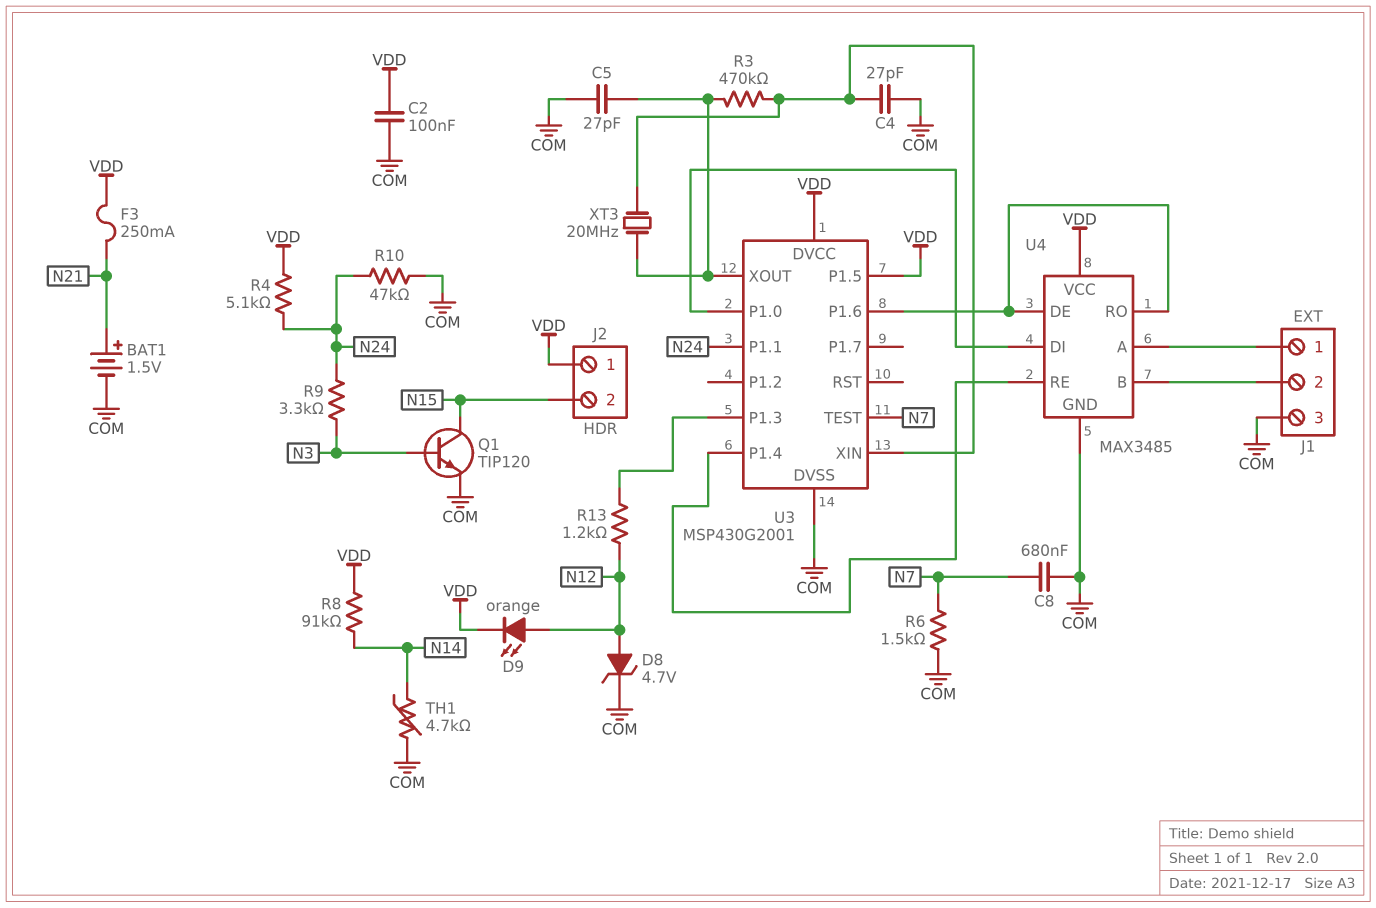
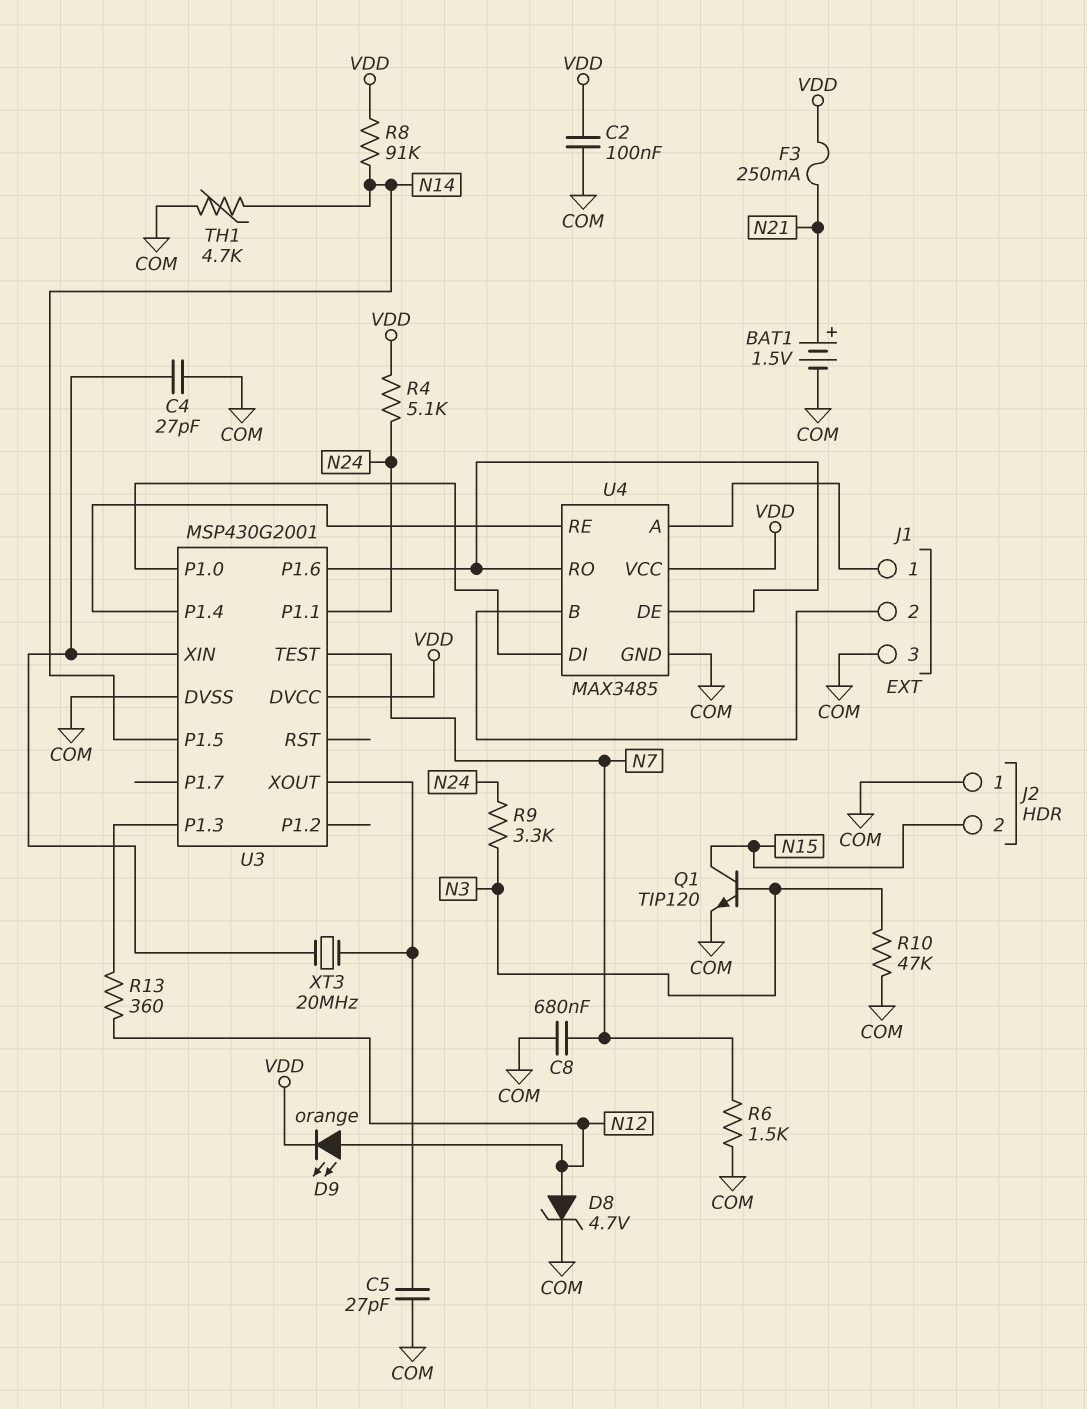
J2 pin 1: VDD -> COM
R3: 470k (U3/XIN, U3/XOUT) -> none
R10: 47k (COM, N24) -> 47k (COM, N3)
R13: 1.2k (N12, U3/P1.3) -> 360 (N12, U3/P1.3)
U3 pin P1.5: VDD -> N14

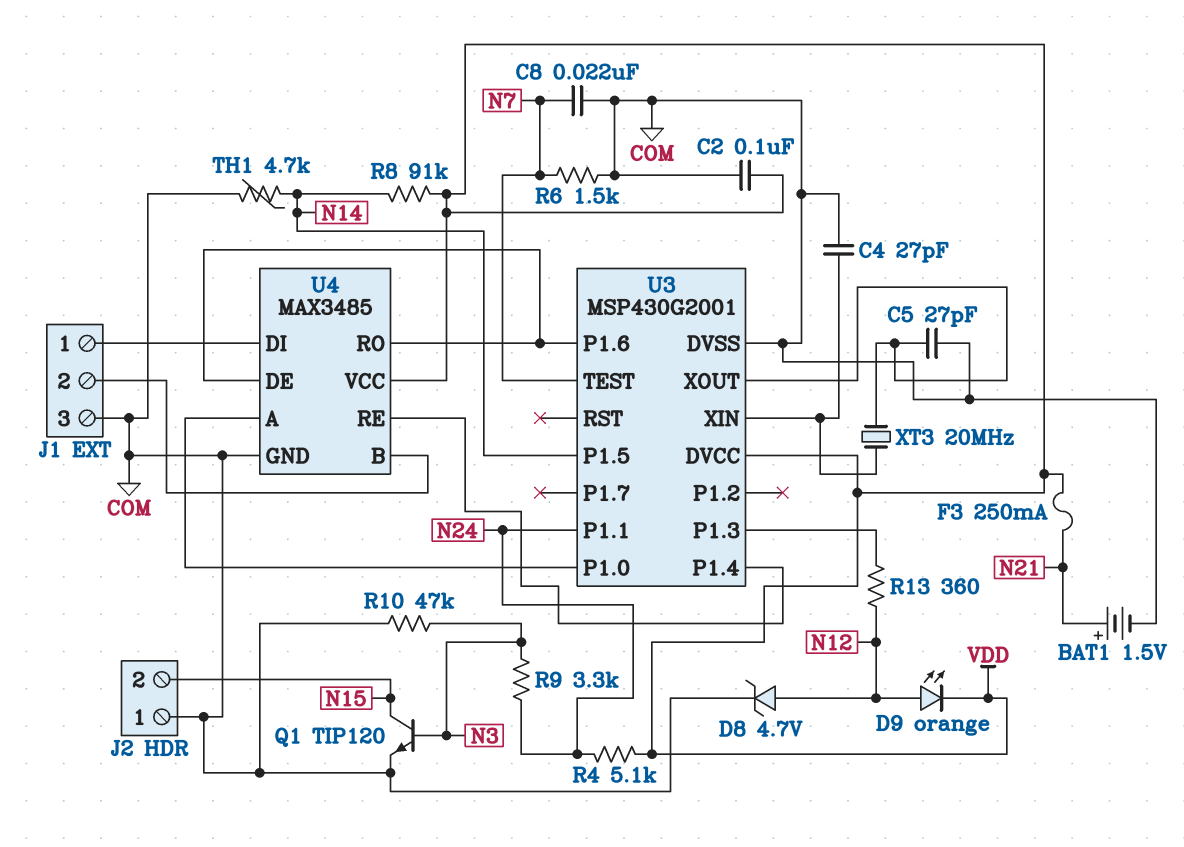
C8: 680nF (COM, N7) -> 22nF (COM, N7)
U4 pin A: J1/1 -> U3/P1.0
U4 pin DI: U3/P1.0 -> J1/1

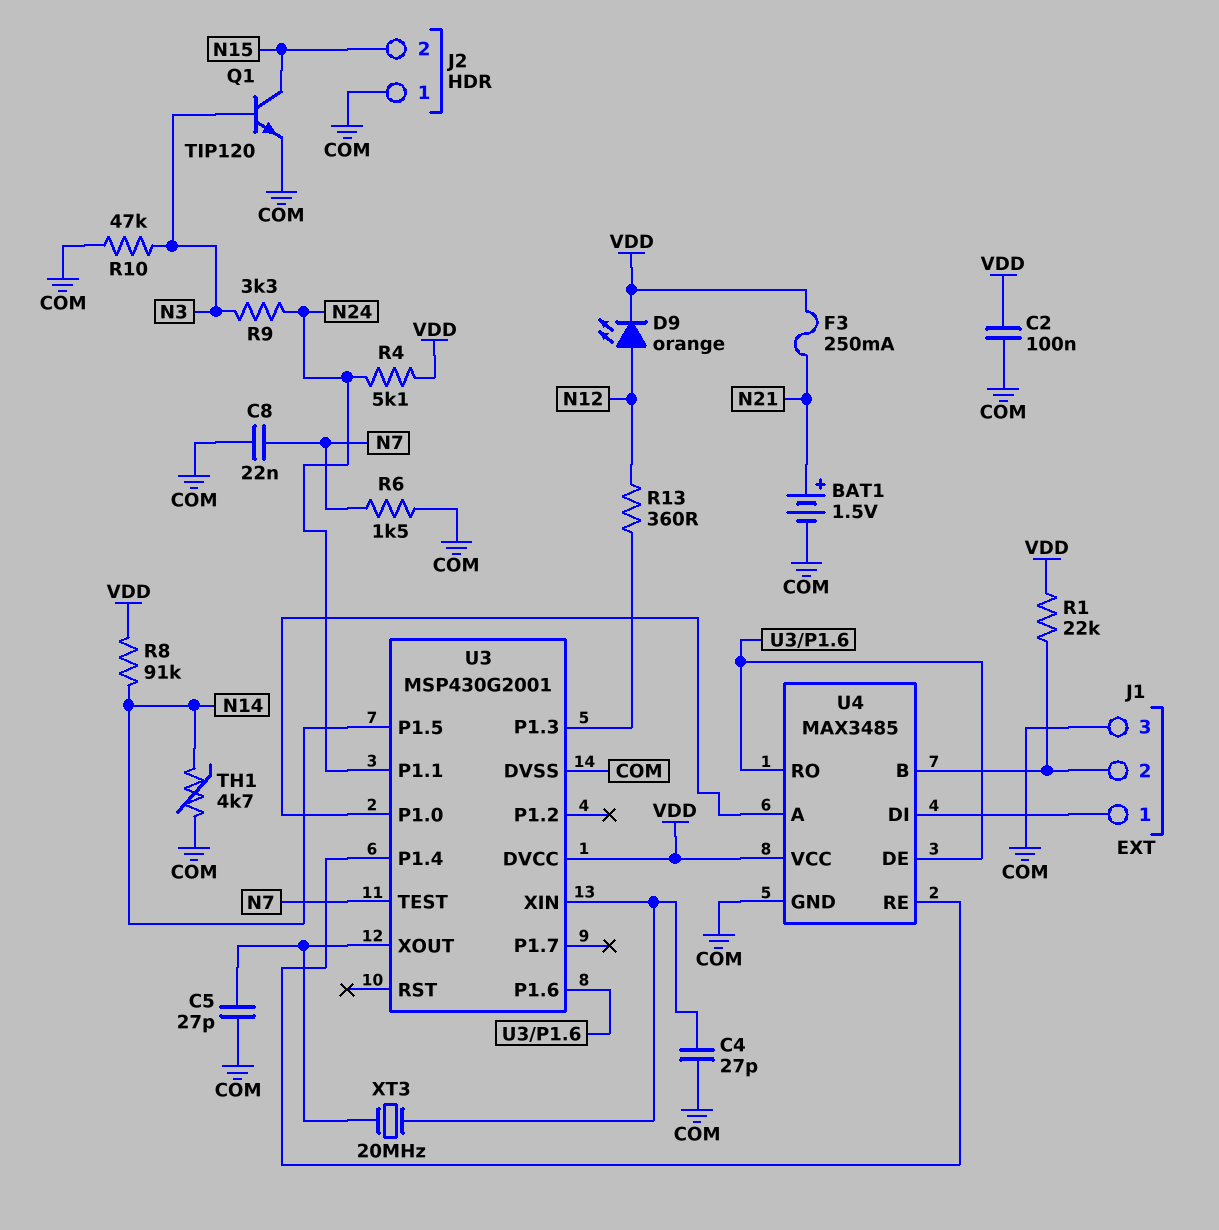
D8: zener 4.7V (A N12, K COM) -> none
R1: none -> 22k (J1/2, VDD)

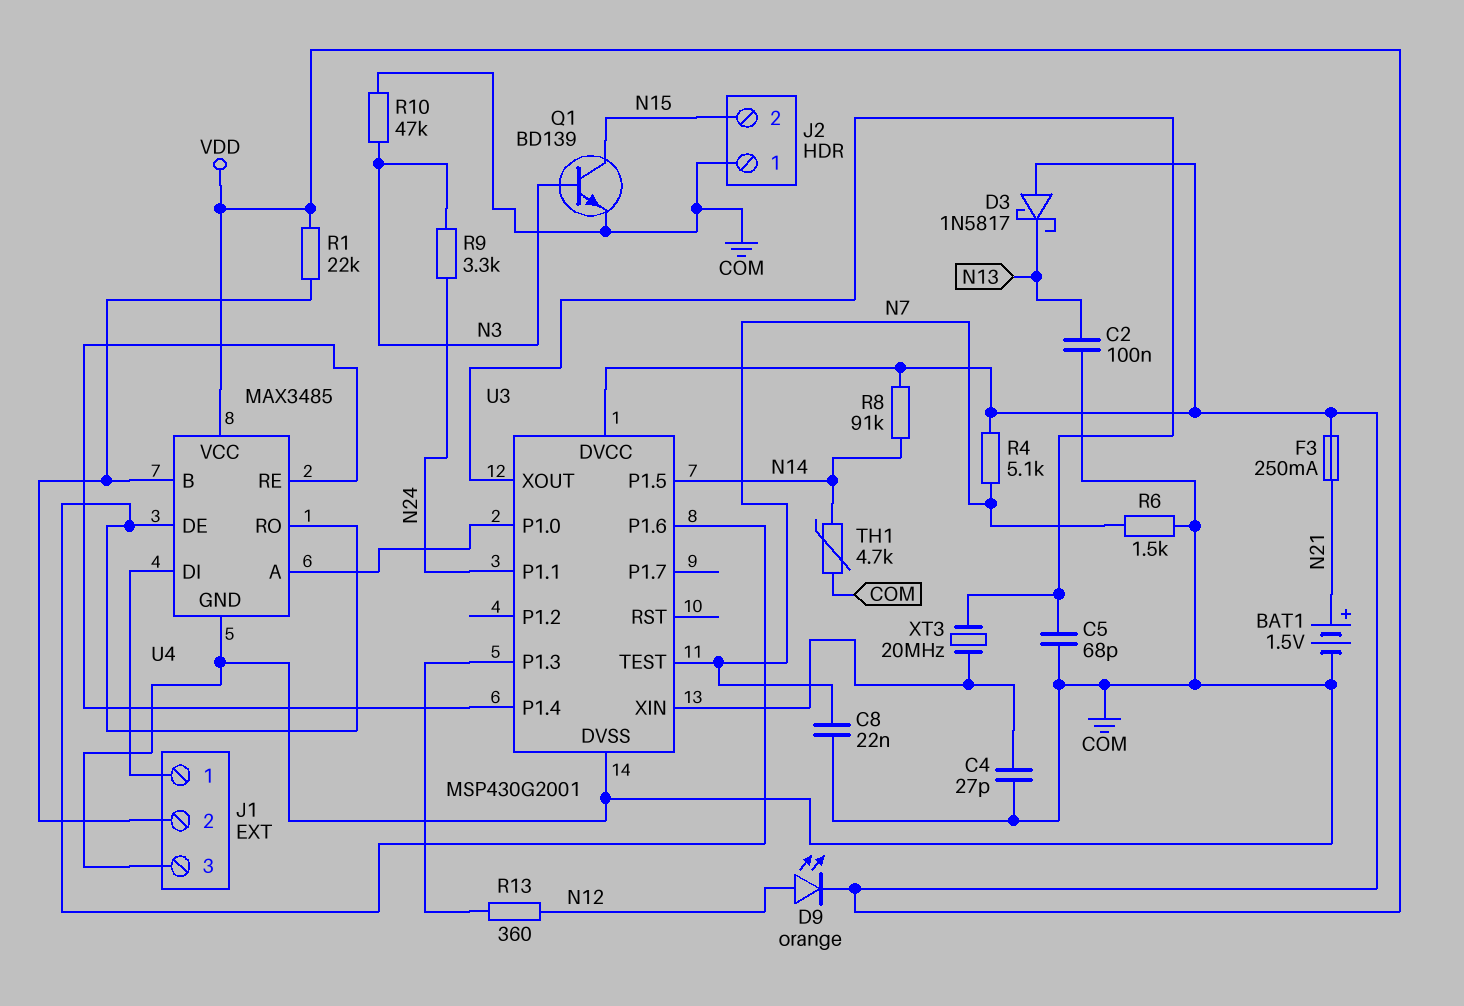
C2: 100nF (COM, VDD) -> 100nF (COM, N13)
C5: 27pF (COM, U3/XOUT) -> 68pF (COM, U3/XOUT)
D3: none -> schottky 1N5817 (A VDD, K N13)
Q1: NPN TIP120 (B N3, C N15, E COM) -> NPN BD139 (B N3, C N15, E COM)
R4: 5.1k (N24, VDD) -> 5.1k (N7, VDD)

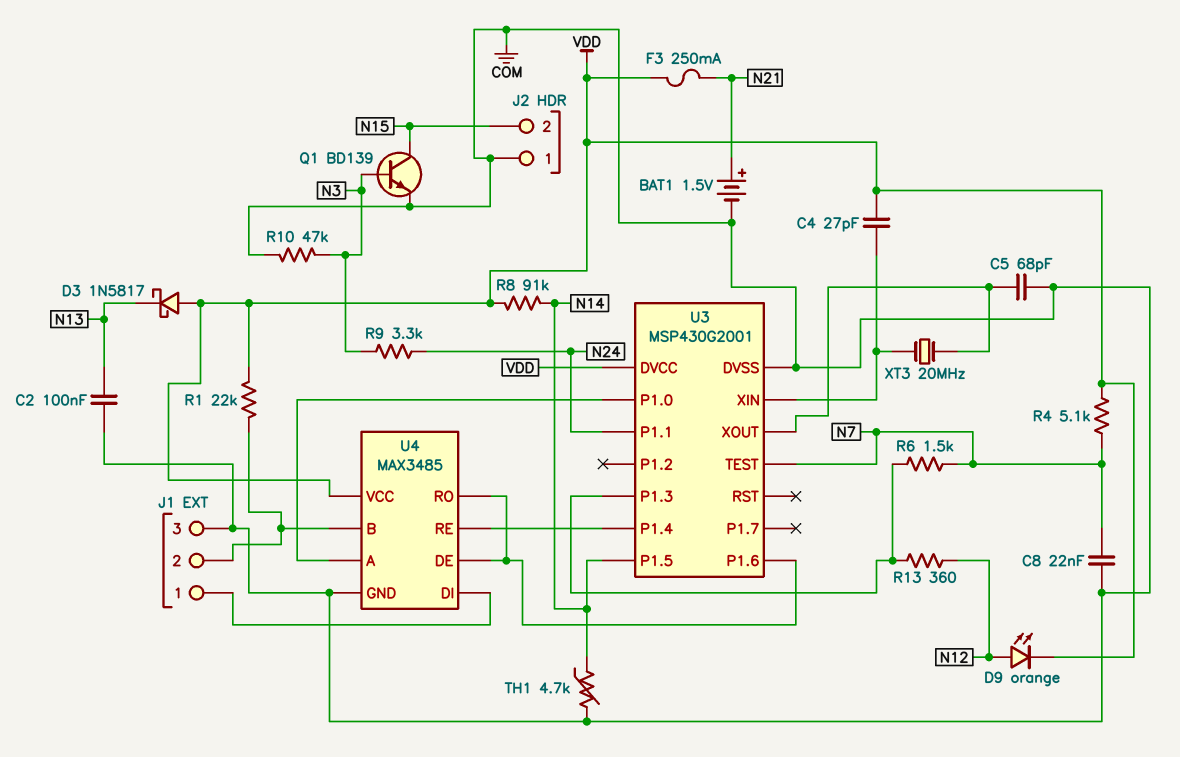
C4: 27pF (COM, U3/XIN) -> 27pF (U3/XIN, VDD)
R6: 1.5k (COM, N7) -> 1.5k (N7, U3/P1.3)

